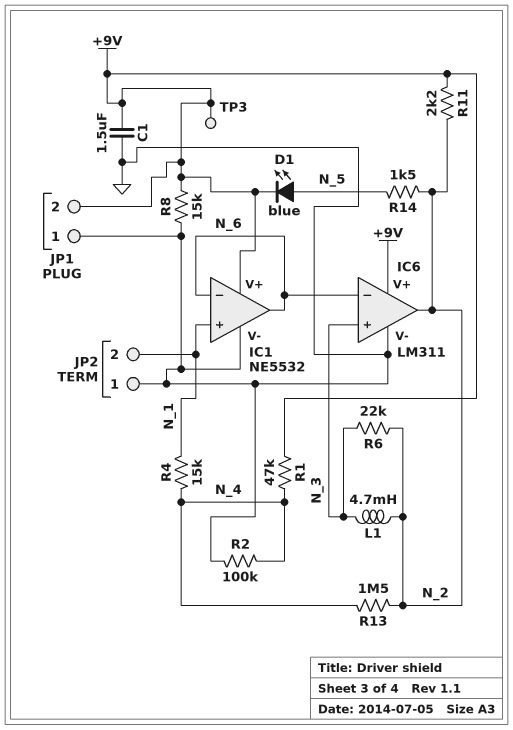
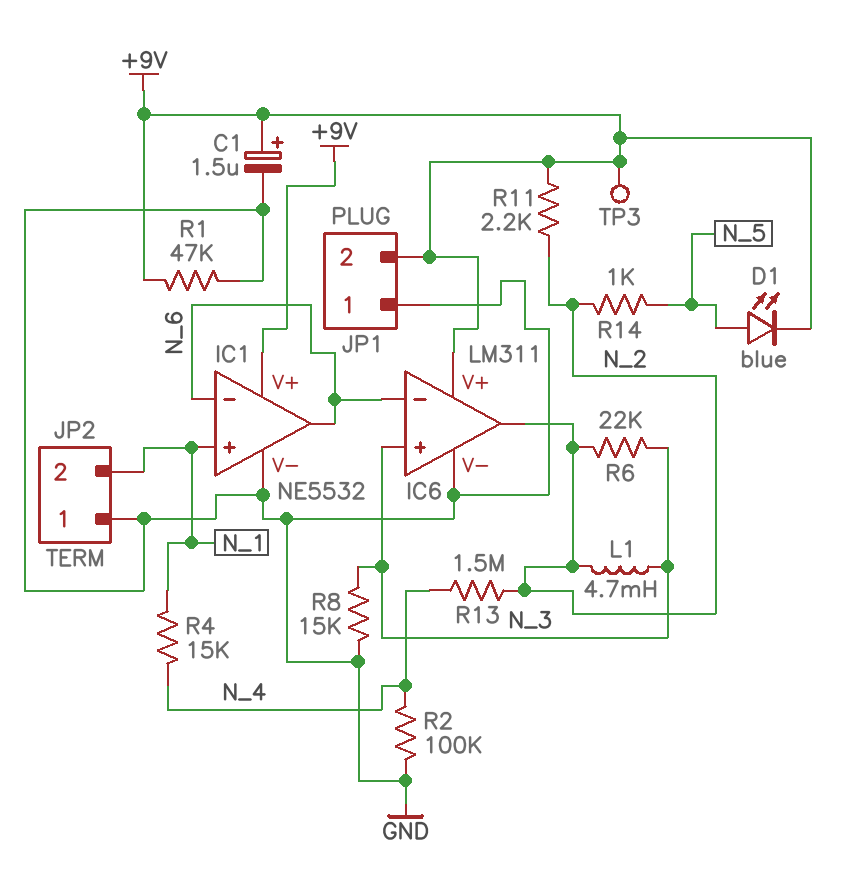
C1: 1.5uF (+9V, GND) -> 1.5uF (plus +9V, minus GND)
R1: 47k (+9V, N_4) -> 47k (+9V, GND)
R8: 15k (+9V, GND) -> 15k (GND, N_3)
R14: 1.5k (N_2, N_5) -> 1k (N_2, N_5)

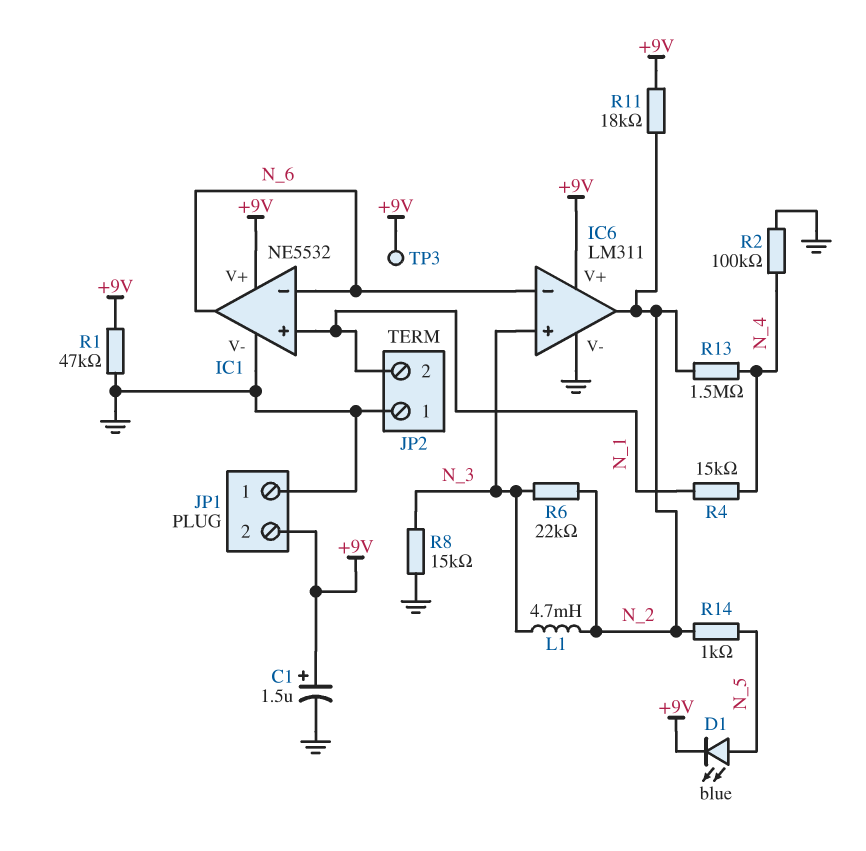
R11: 2.2k (+9V, N_2) -> 18k (+9V, N_2)

